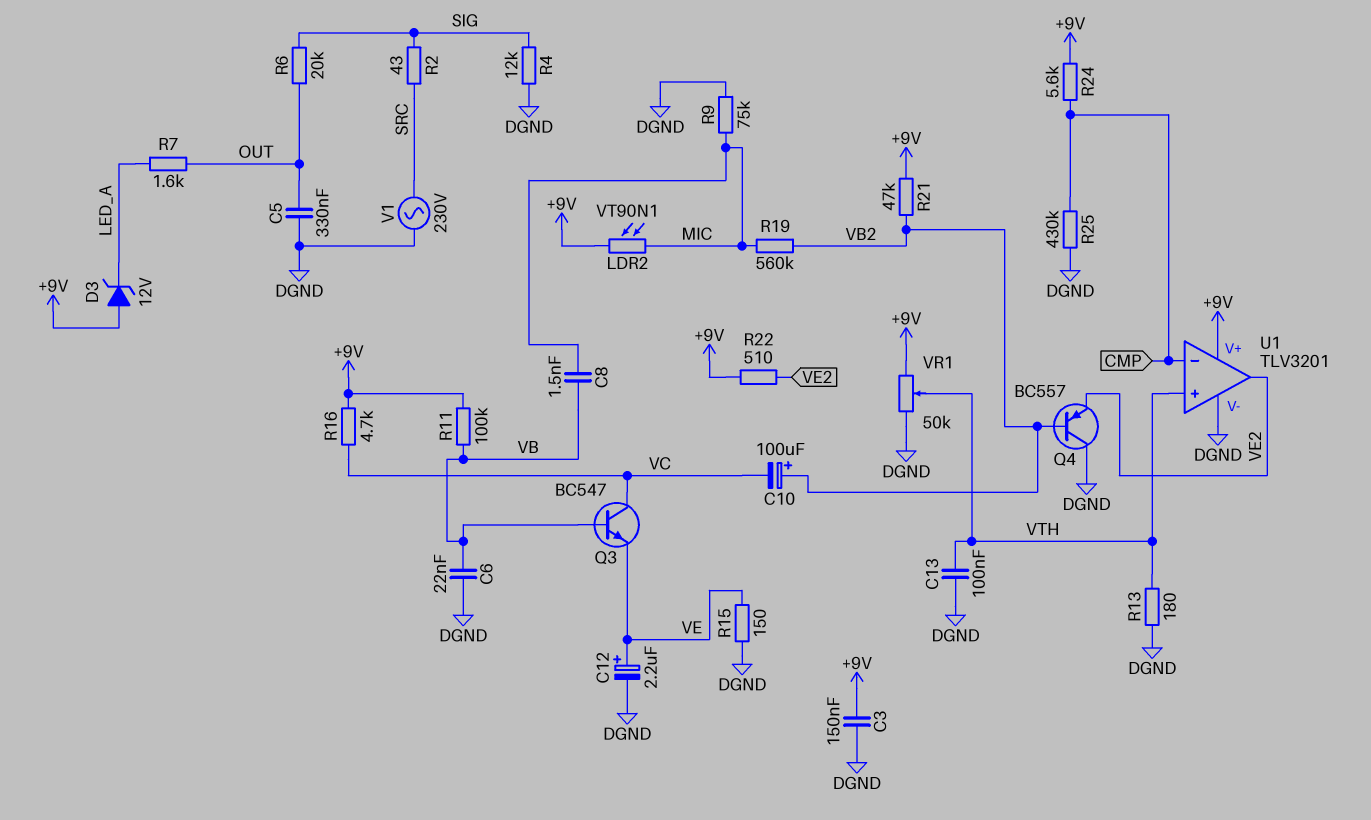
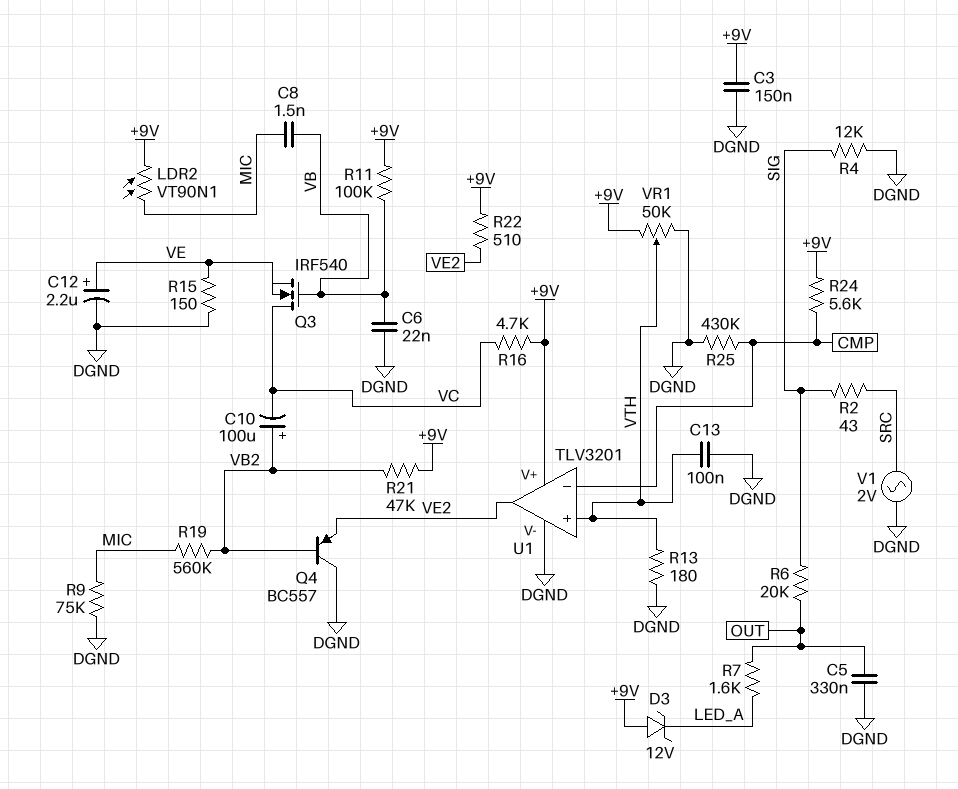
Q3: NPN BC547 (B VB, C VC, E VE) -> NMOS IRF540 (G VB, D VC, S VE)
V1: AC 230V (DGND, SRC) -> AC 2V (DGND, SRC)

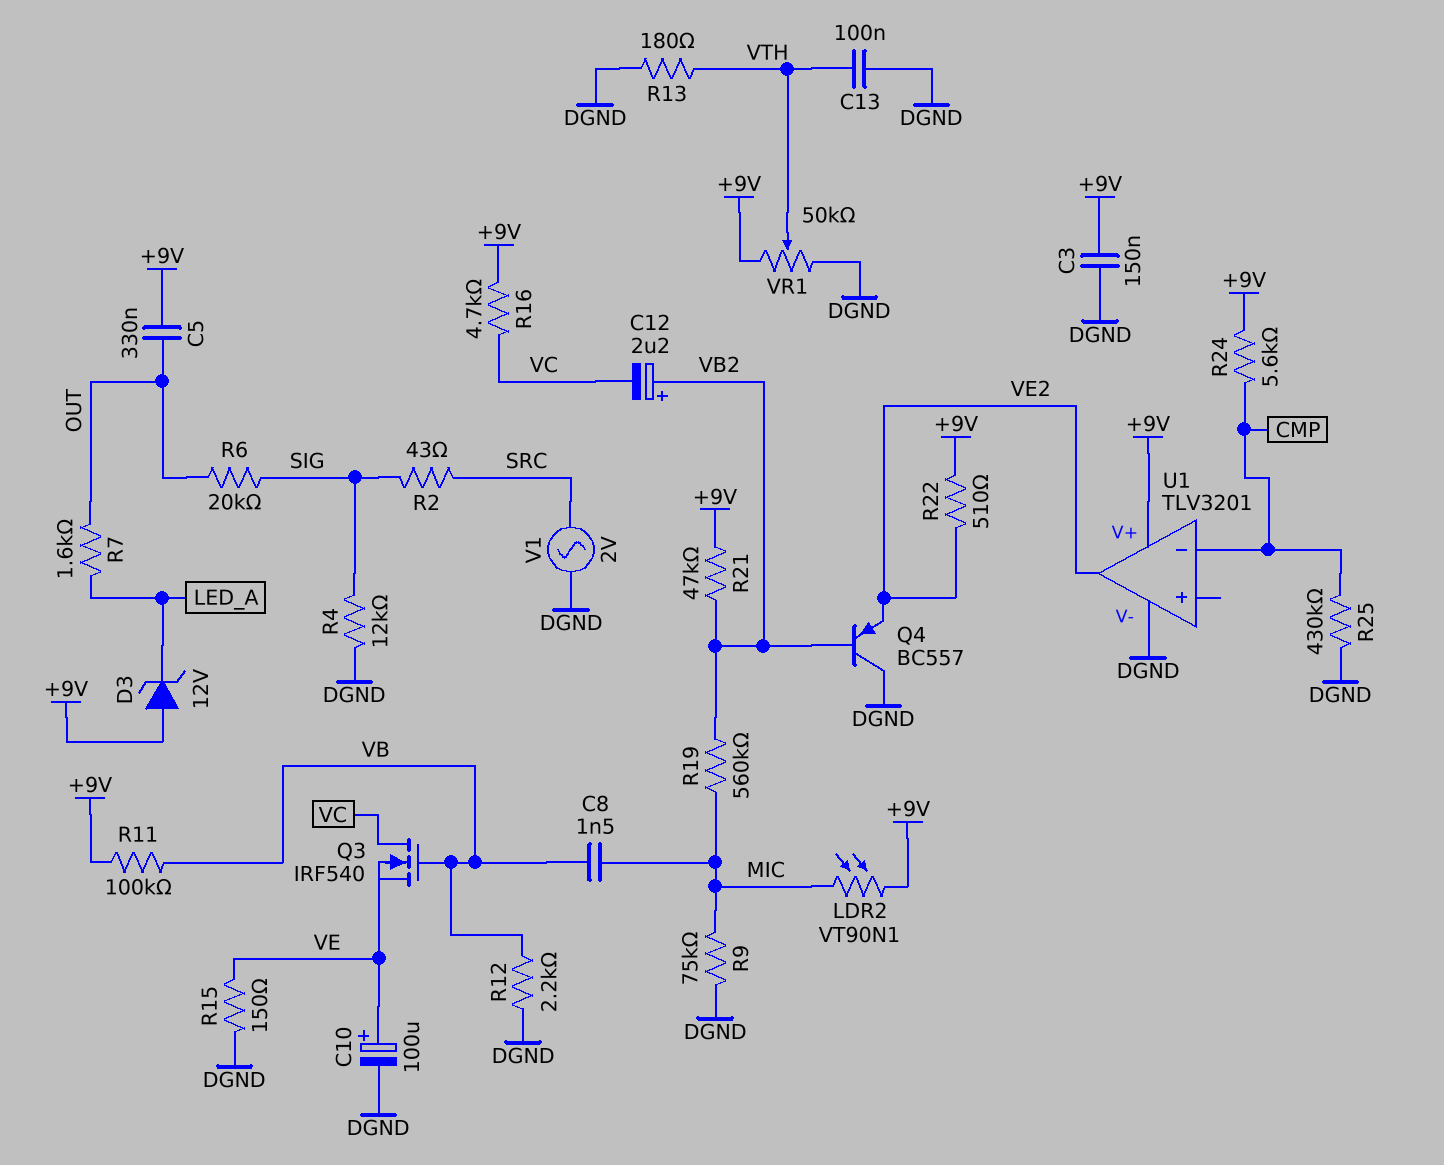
C5: 330nF (DGND, OUT) -> 330nF (+9V, OUT)
C6: 22nF (DGND, VB) -> none
C10: 100uF (plus VB2, minus VC) -> 100uF (plus VE, minus DGND)
C12: 2.2uF (plus VE, minus DGND) -> 2.2uF (plus VB2, minus VC)
R12: none -> 2.2k (DGND, VB)
U1 pin in+: VTH -> none

